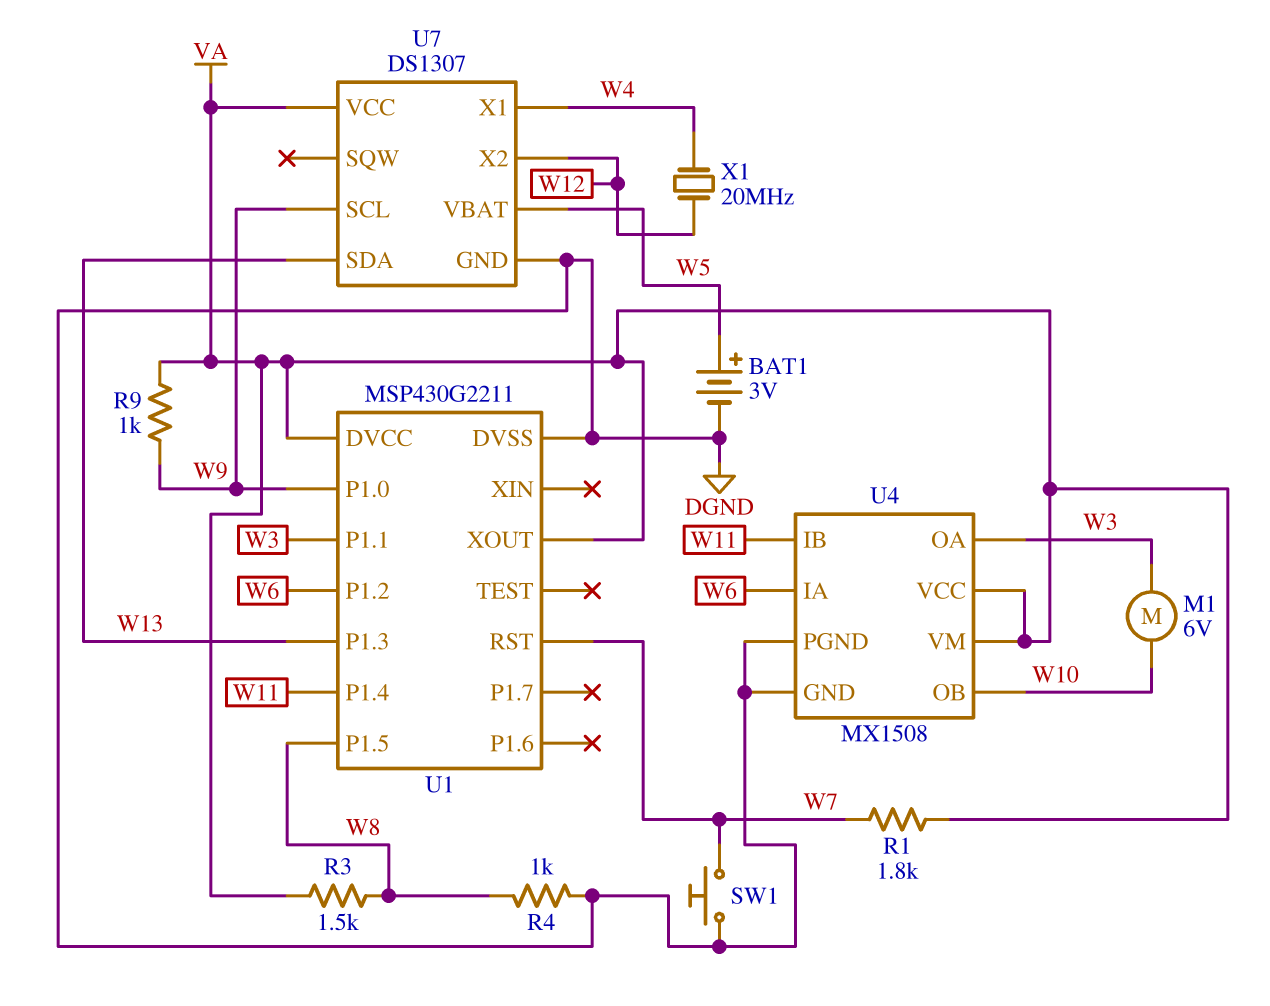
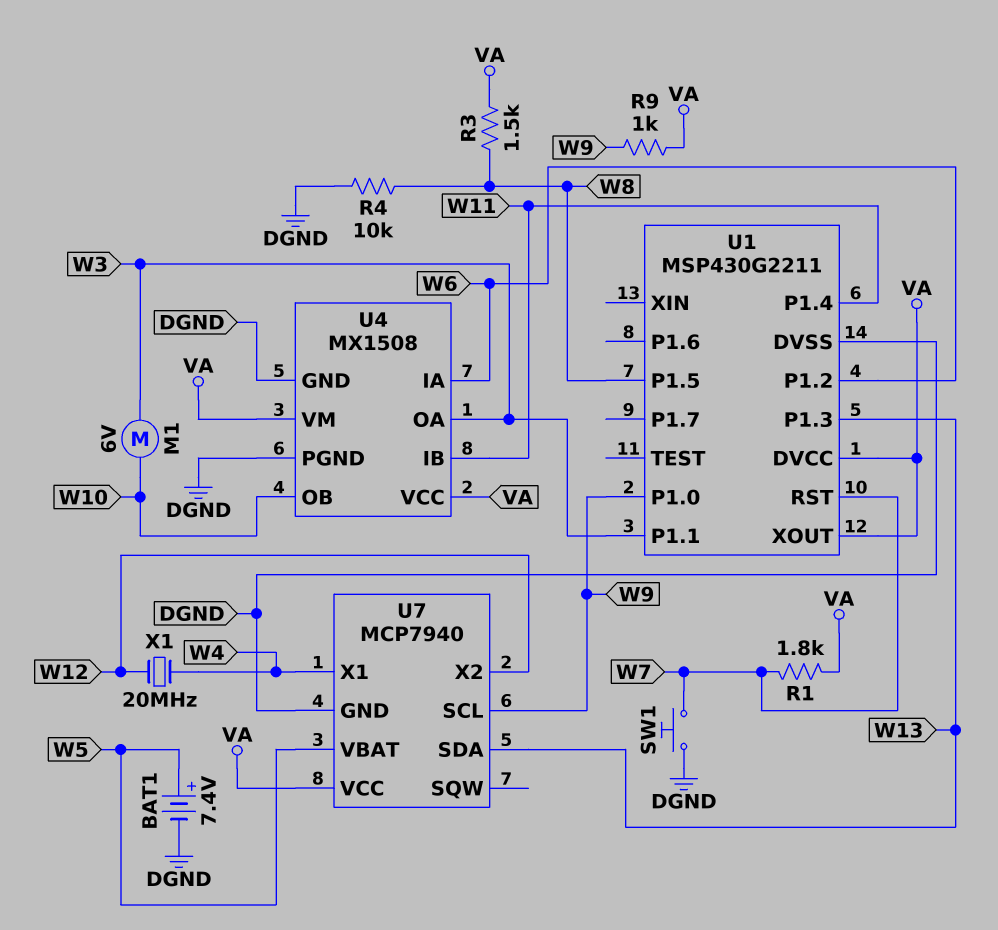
BAT1: 3V (plus W5, minus DGND) -> 7.4V (plus W5, minus DGND)
R4: 1k (DGND, W8) -> 10k (DGND, W8)
U7: DS1307 -> MCP7940

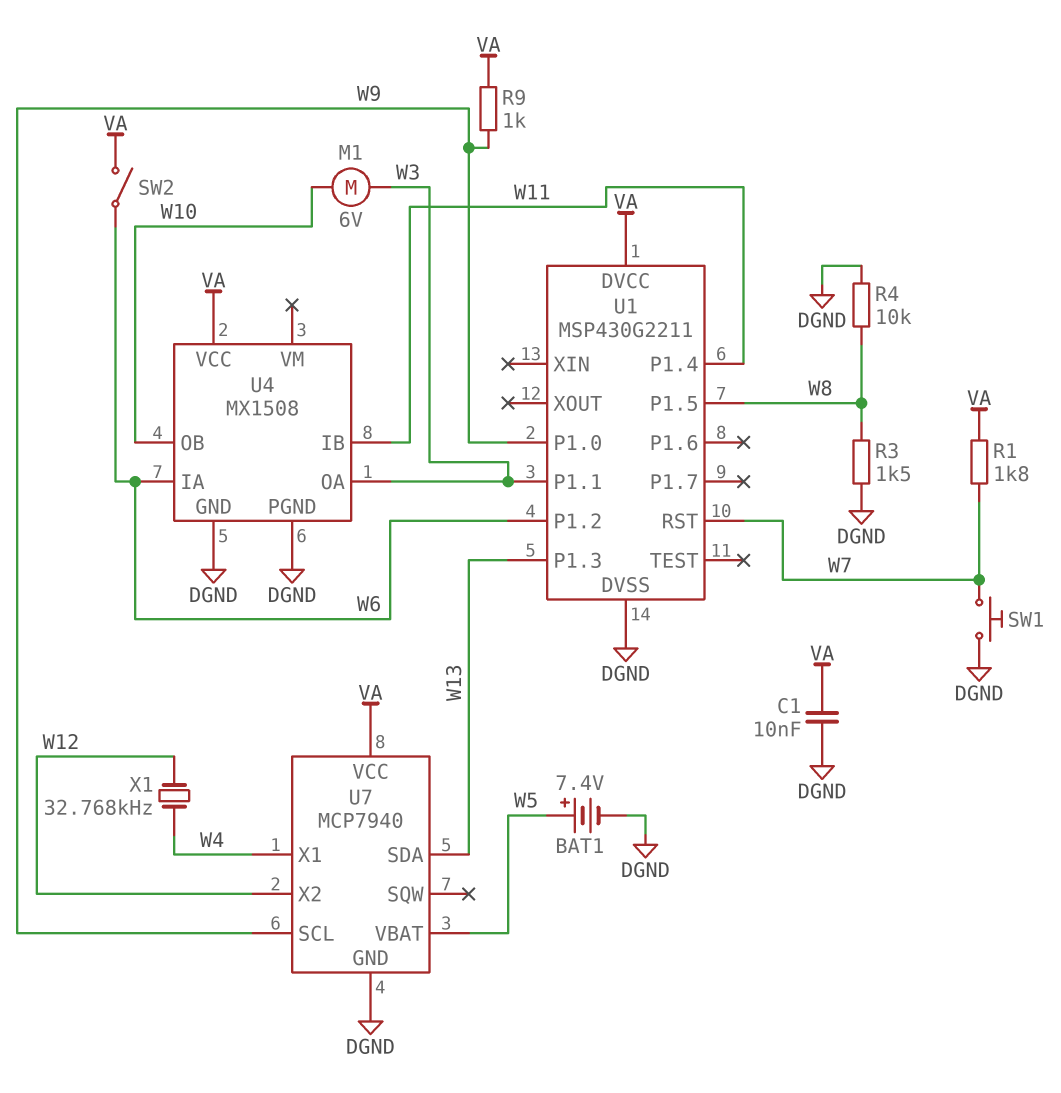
C1: none -> 10nF (DGND, VA)
R3: 1.5k (VA, W8) -> 1.5k (DGND, W8)
SW2: none -> switch (VA, W6)
U1 pin XOUT: VA -> none
U4 pin VM: VA -> none
X1: 20MHz (W4, W12) -> 32.768kHz (W4, W12)

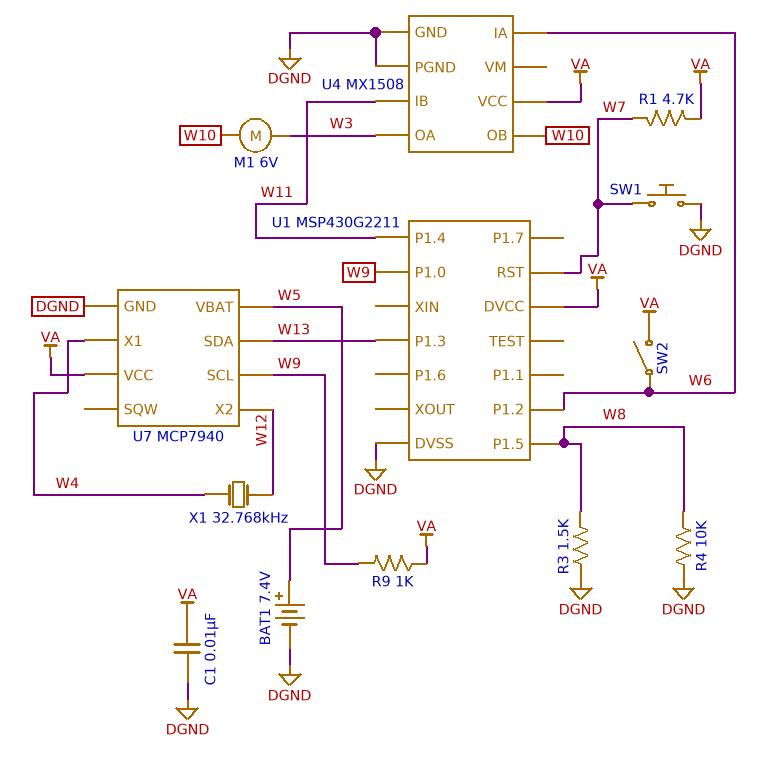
R1: 1.8k (VA, W7) -> 4.7k (VA, W7)
U1 pin P1.1: W3 -> none

